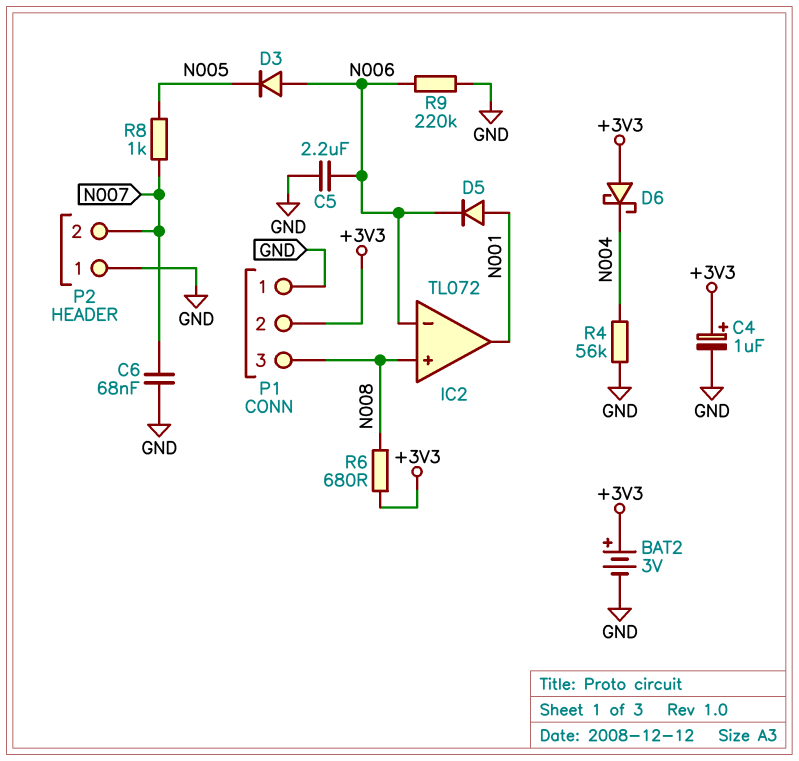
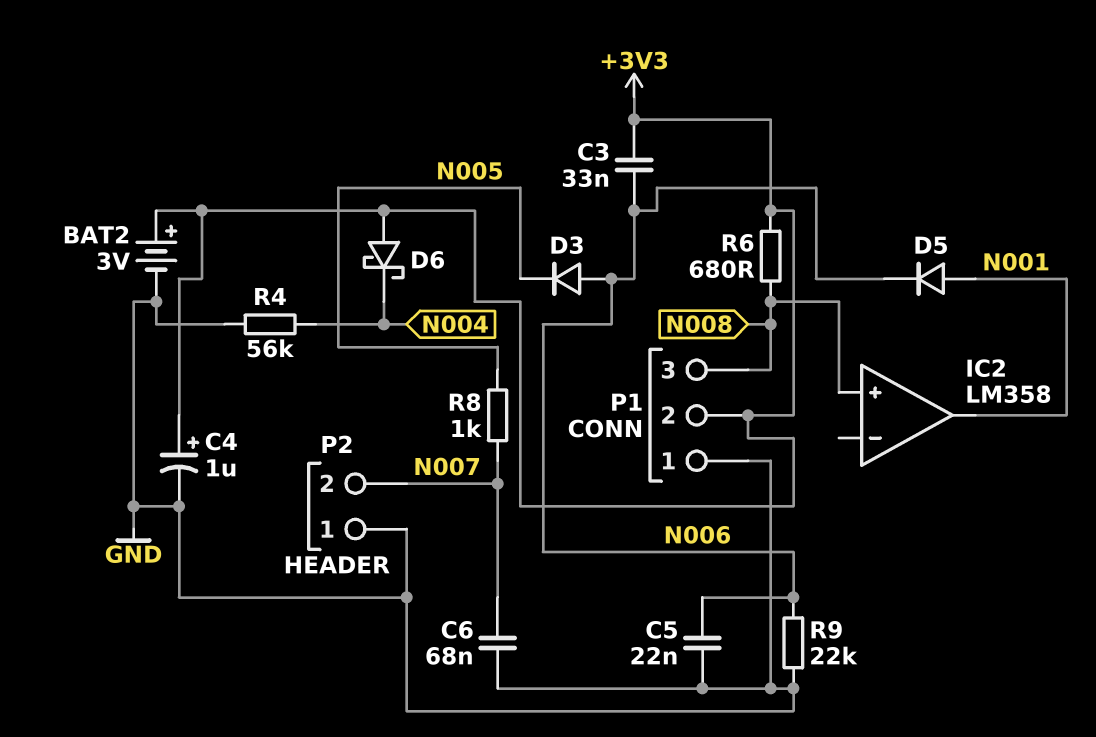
C3: none -> 33nF (+3V3, N006)
C5: 2.2uF (GND, N006) -> 22nF (GND, N006)
IC2: TL072 -> LM358
IC2 pin in-: N006 -> none
R9: 220k (GND, N006) -> 22k (GND, N006)

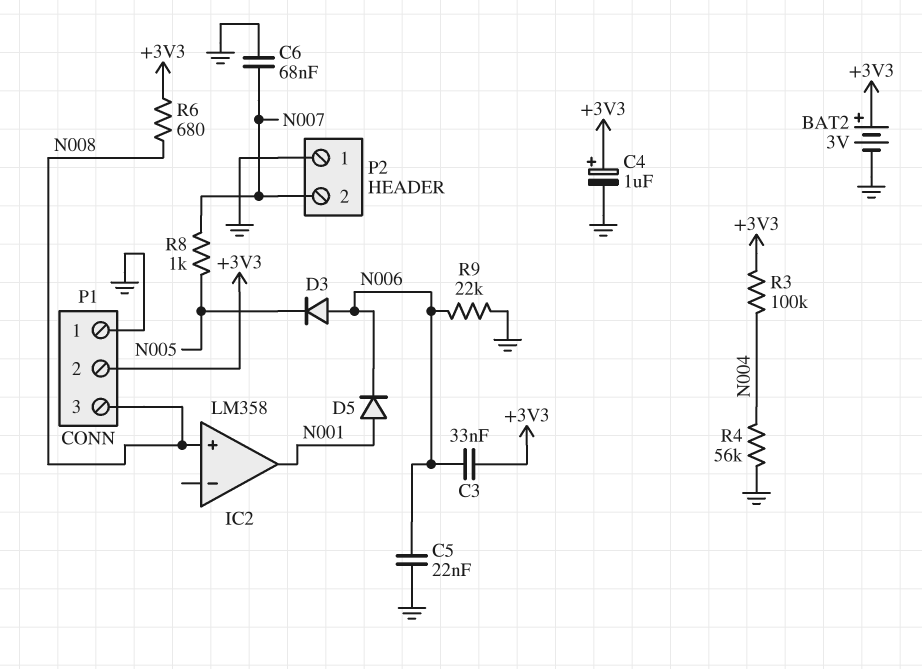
D6: schottky (A +3V3, K N004) -> none
R3: none -> 100k (+3V3, N004)

